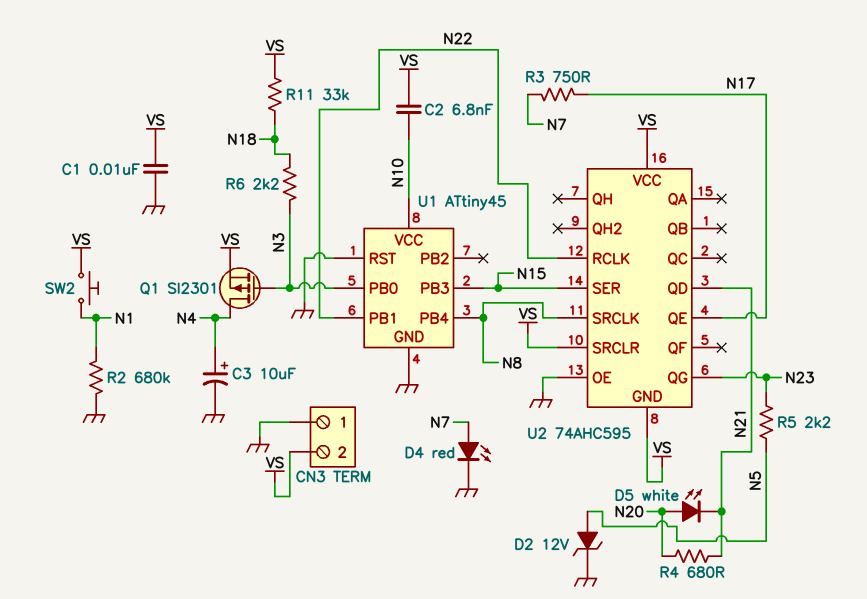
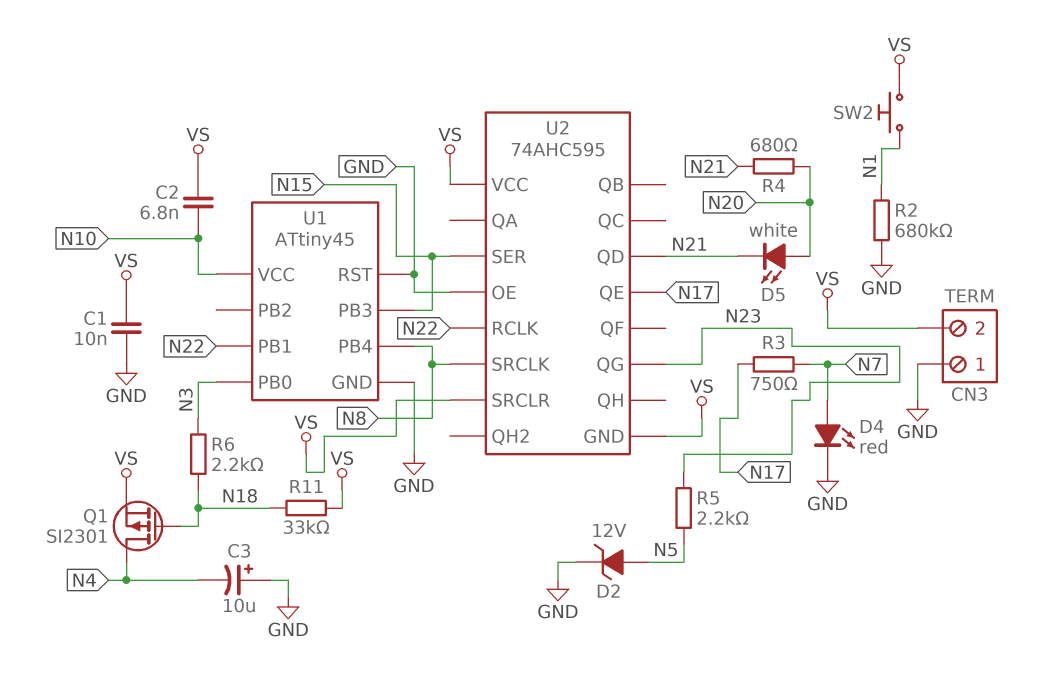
C3: 10uF (plus N4, minus GND) -> 10uF (plus GND, minus N4)
Q1: PMOS SI2301 (G N3, D N4, S VS) -> PMOS SI2301 (G N18, D N4, S VS)

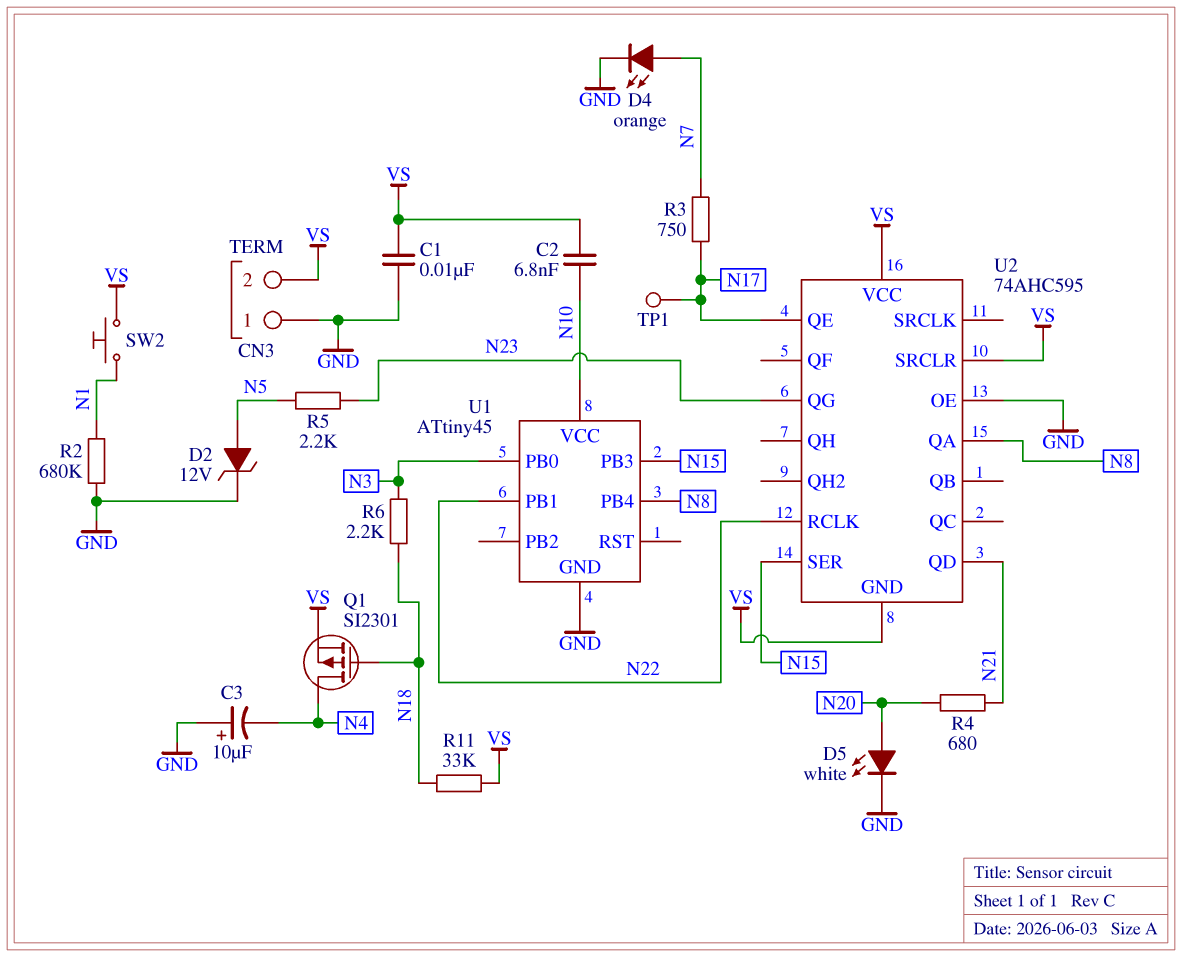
D4: LED red (A N7, K GND) -> LED orange (A N7, K GND)
D5: LED white (A N20, K N21) -> LED white (A N20, K GND)
TP1: none -> test point (N17)
U1 pin RST: GND -> none
U2 pin QA: none -> N8
U2 pin SRCLK: N8 -> none

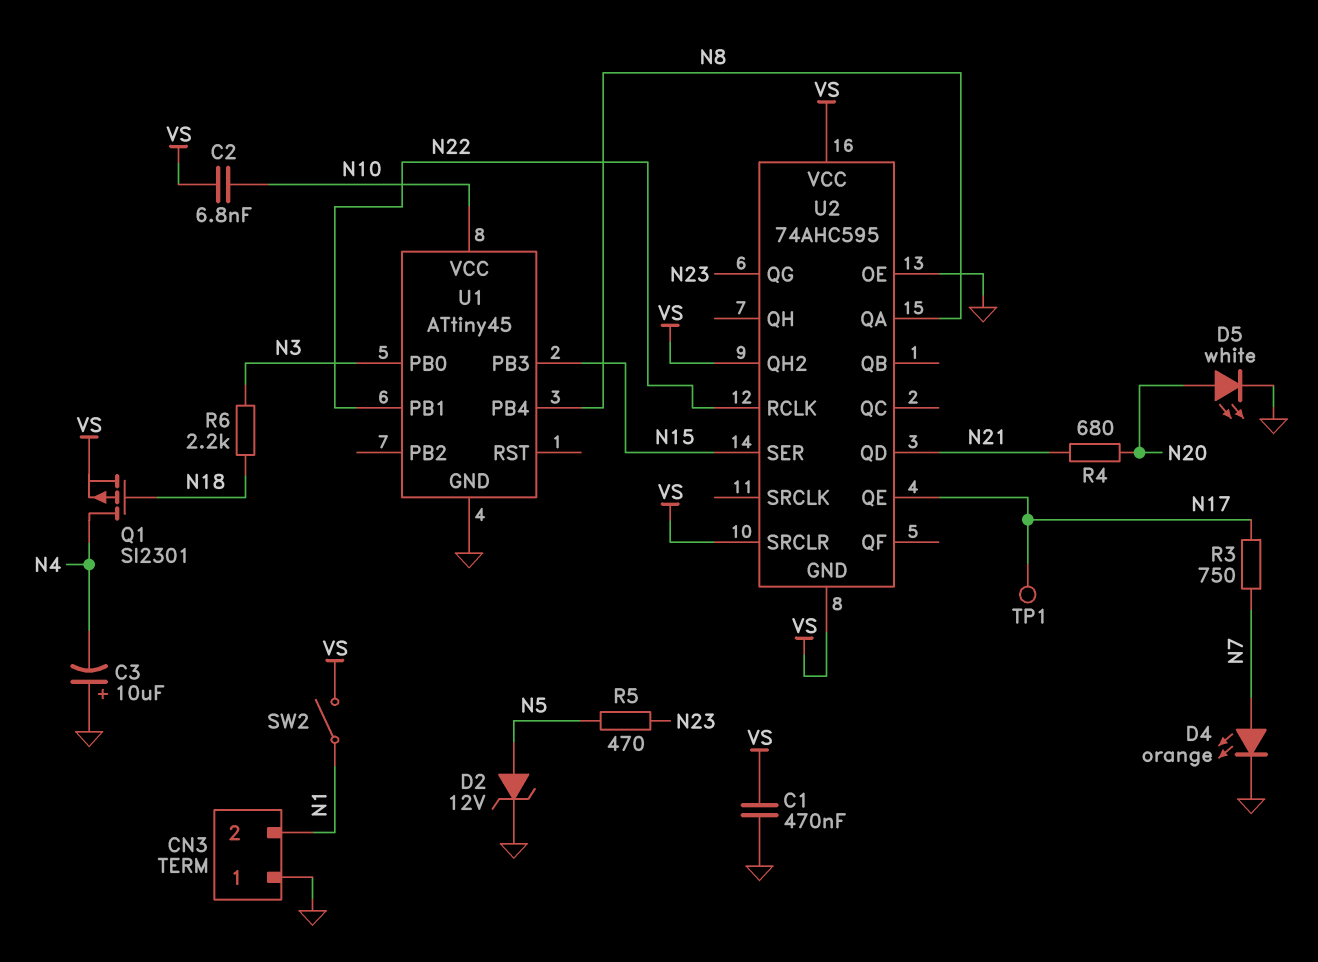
C1: 10nF (GND, VS) -> 470nF (GND, VS)
CN3 pin 2: VS -> N1
R2: 680k (GND, N1) -> none
R5: 2.2k (N5, N23) -> 470 (N5, N23)
R11: 33k (N18, VS) -> none
SW2: button (N1, VS) -> switch (N1, VS)
U2 pin QH2: none -> VS

